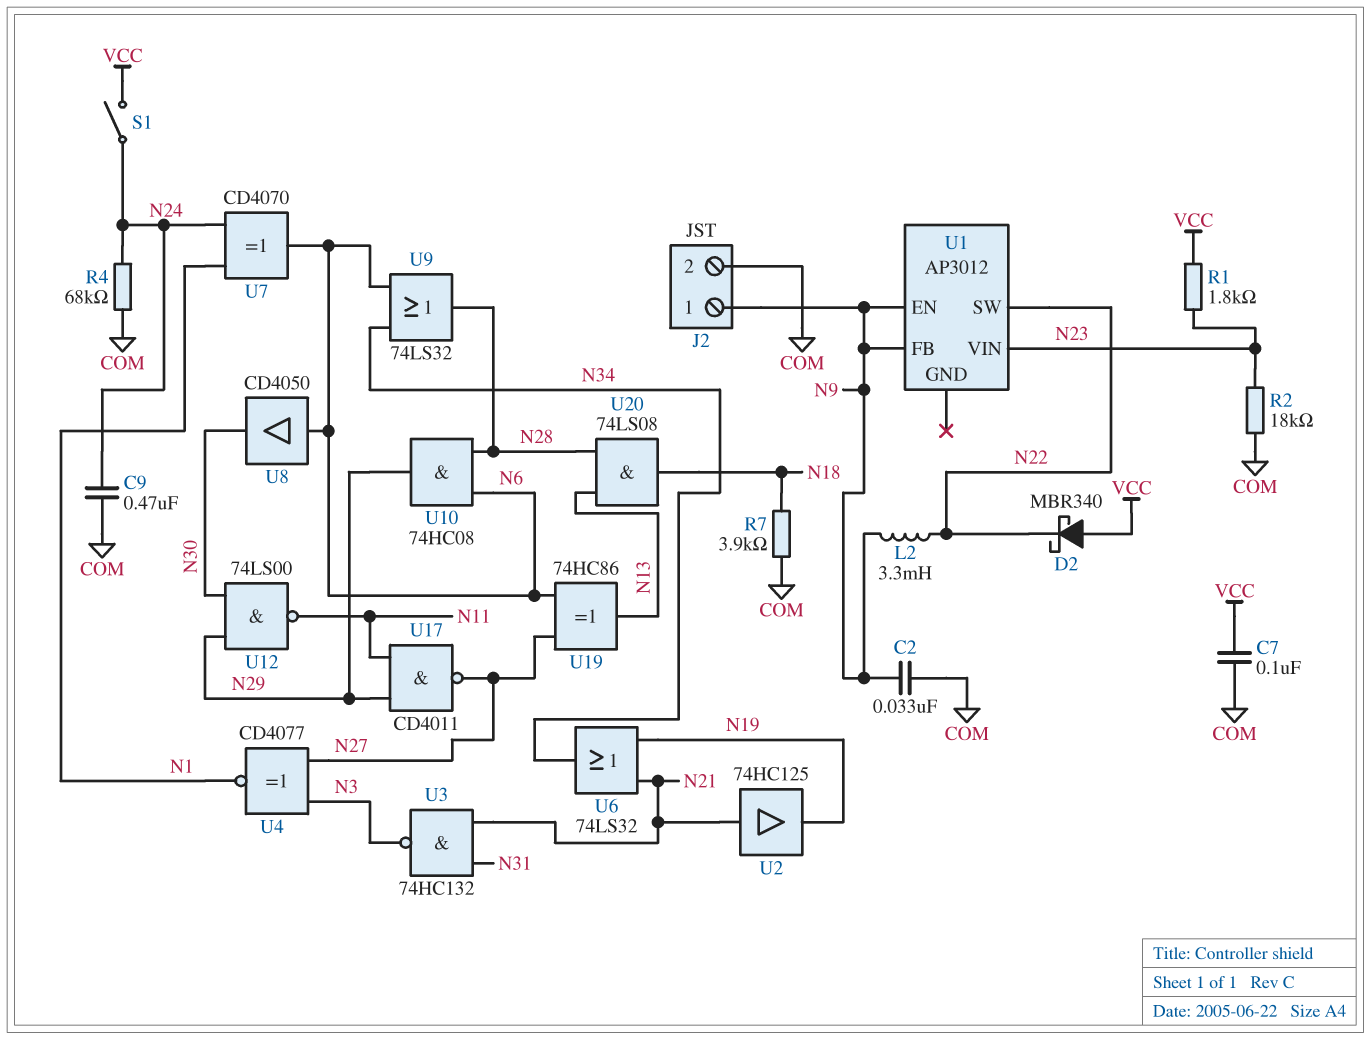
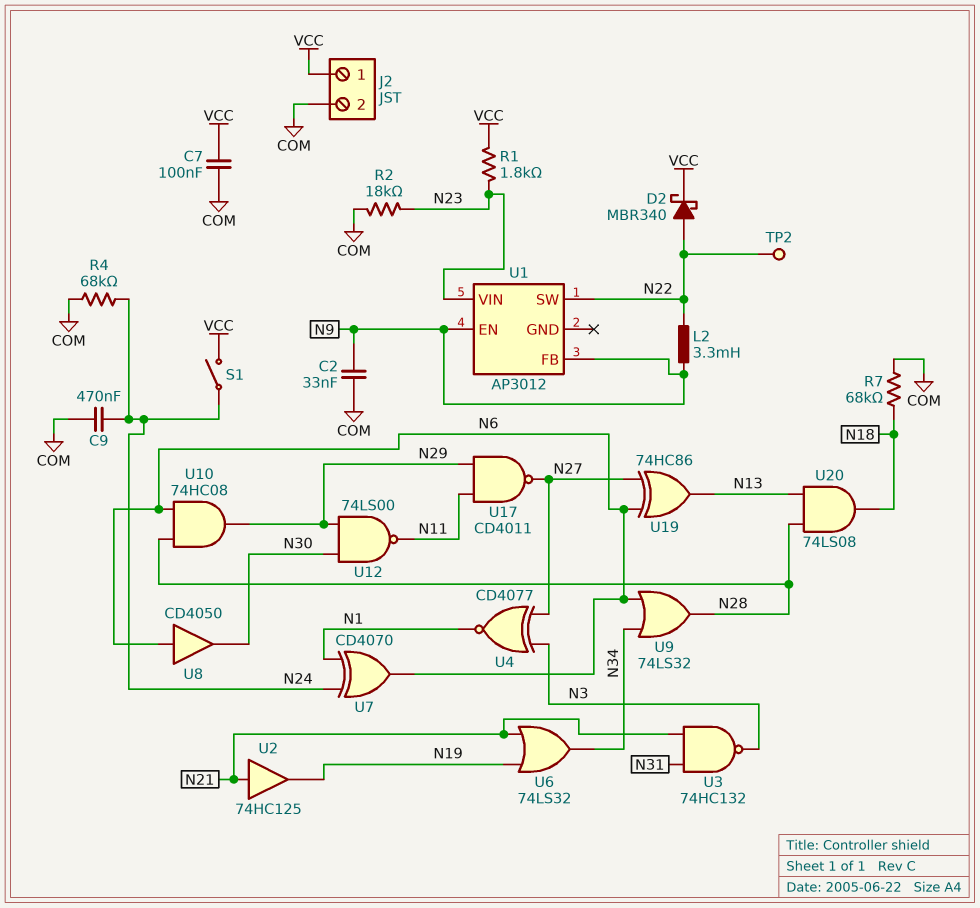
D2: schottky MBR340 (A VCC, K N22) -> schottky MBR340 (A N22, K VCC)
J2 pin 1: N9 -> VCC
R7: 3.9k (COM, N18) -> 68k (COM, N18)
TP2: none -> test point (N22)

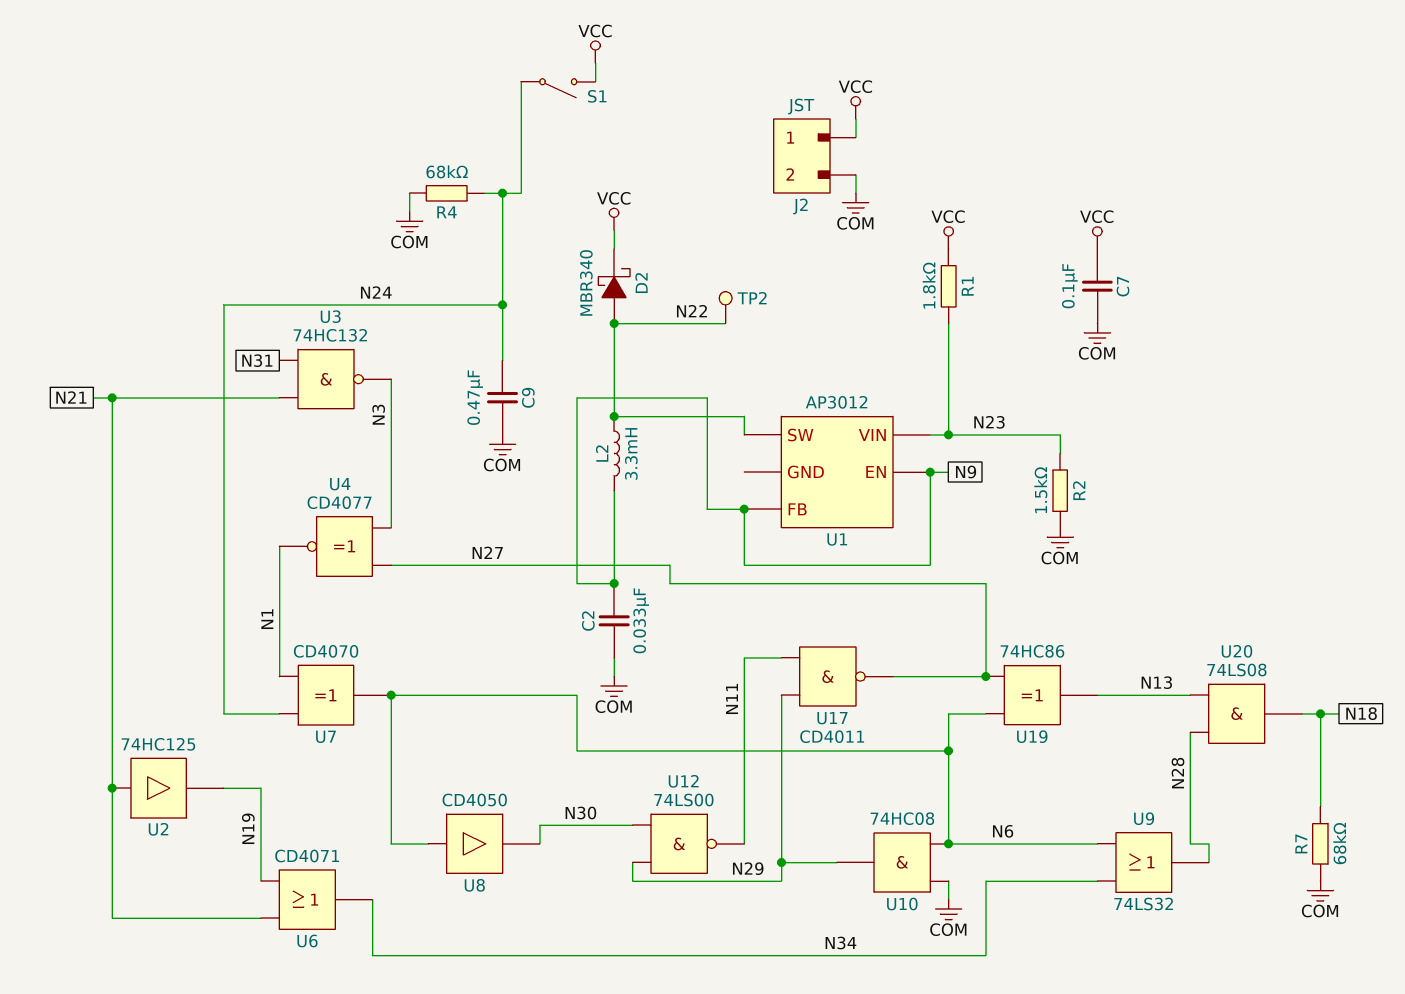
R2: 18k (COM, N23) -> 1.5k (COM, N23)
U6: OR 74LS32 (in N19, in N21, out N34) -> OR CD4071 (in N19, in N21, out N34)
U10: AND 74HC08 (in N6, in N28, out N29) -> AND 74HC08 (in COM, in N6, out N29)

